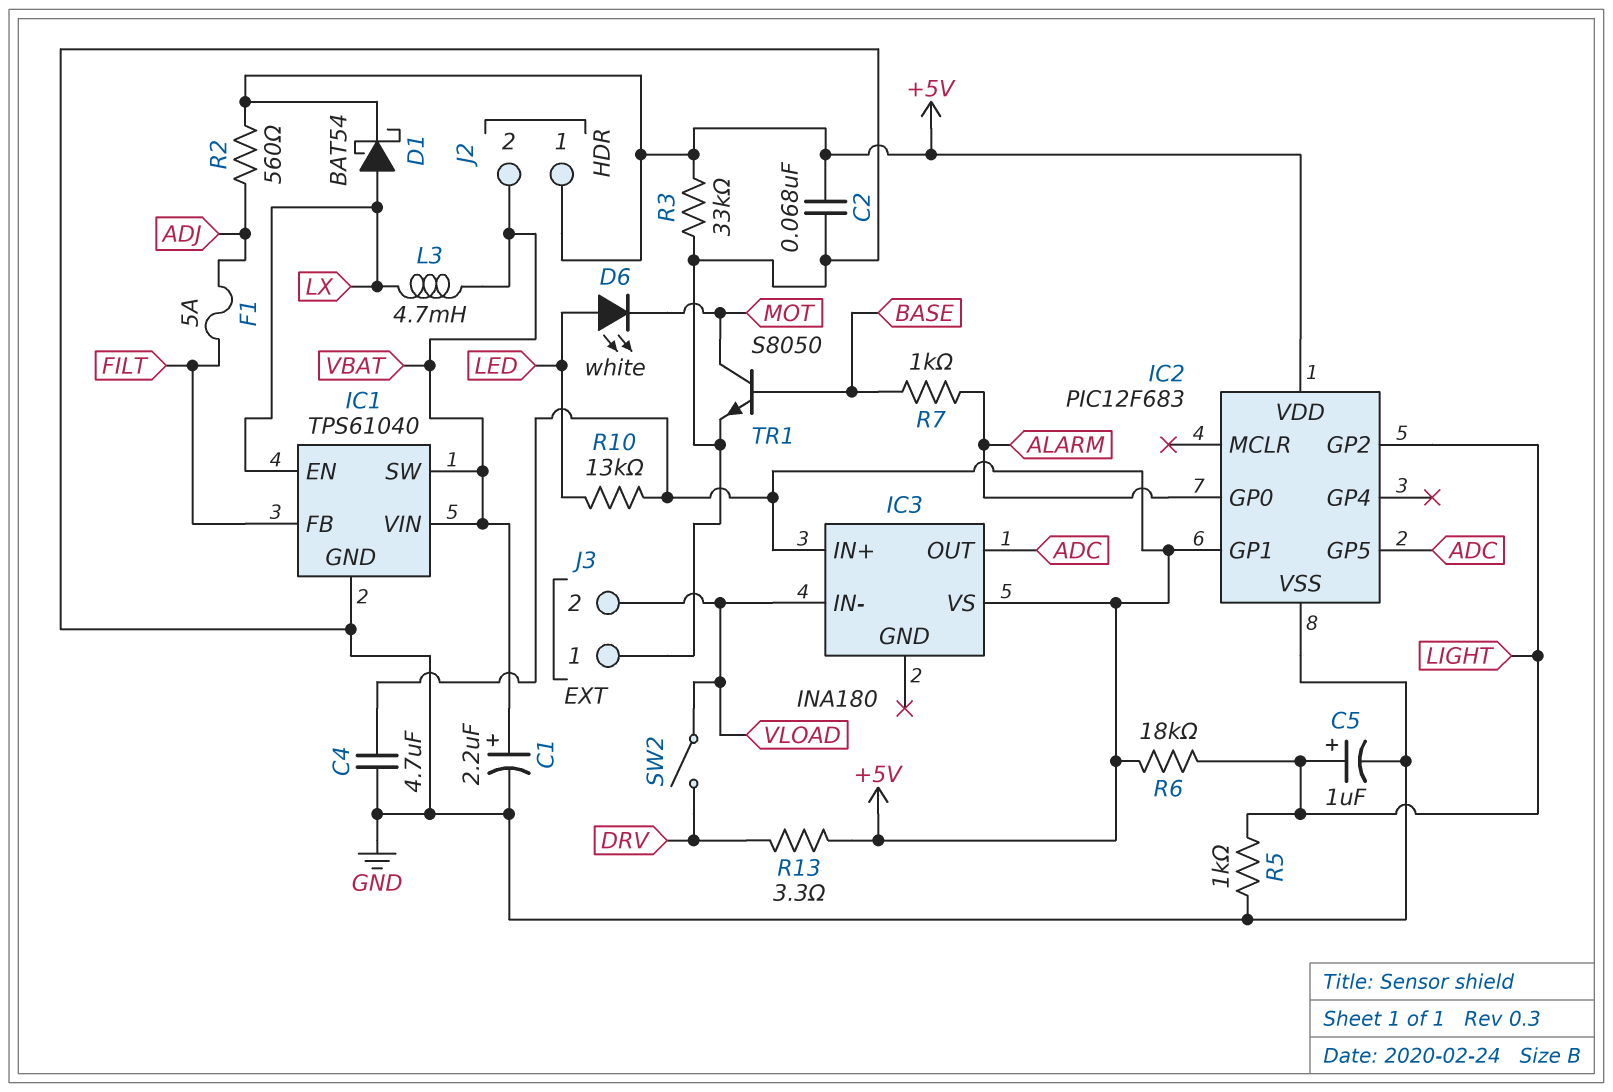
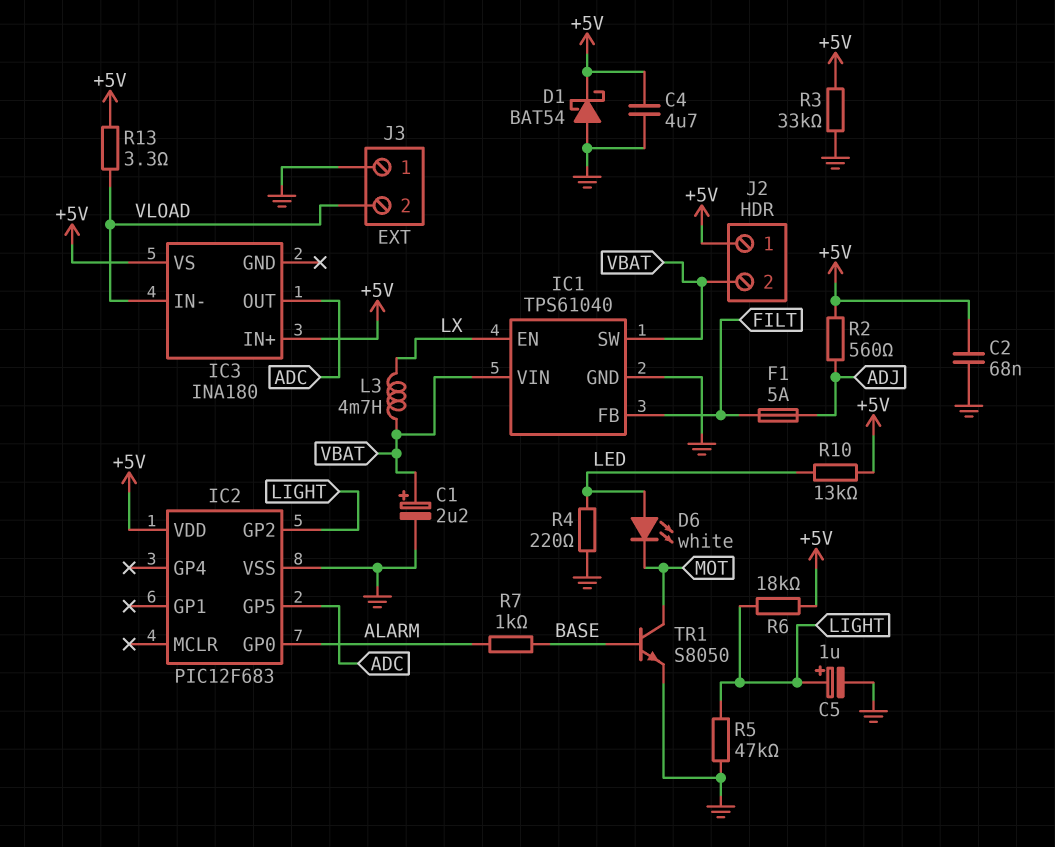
D1: schottky BAT54 (A LX, K +5V) -> schottky BAT54 (A GND, K +5V)
IC2 pin GP1: +5V -> none
R4: none -> 220 (GND, LED)
R5: 1k (GND, LIGHT) -> 47k (GND, LIGHT)
R13: 3.3 (+5V, DRV) -> 3.3 (+5V, VLOAD)
SW2: switch (DRV, VLOAD) -> none

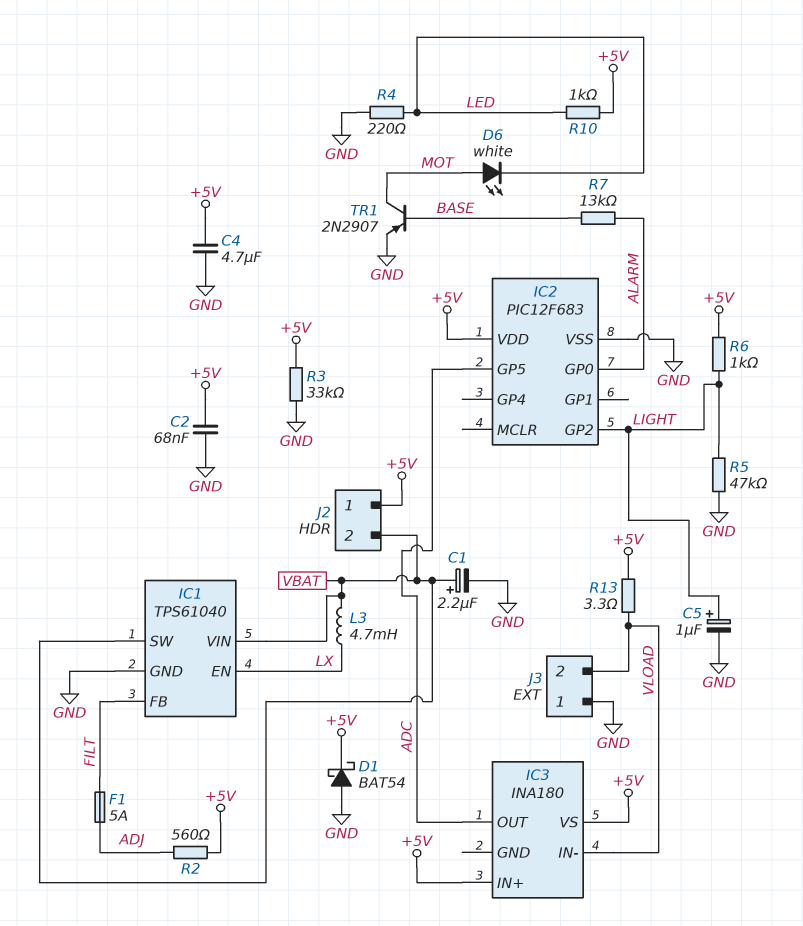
D6: LED white (A LED, K MOT) -> LED white (A MOT, K LED)
R6: 18k (+5V, LIGHT) -> 1k (+5V, LIGHT)
R7: 1k (ALARM, BASE) -> 13k (ALARM, BASE)
R10: 13k (+5V, LED) -> 1k (+5V, LED)
TR1: NPN S8050 (B BASE, C MOT, E GND) -> PNP 2N2907 (B BASE, C MOT, E GND)

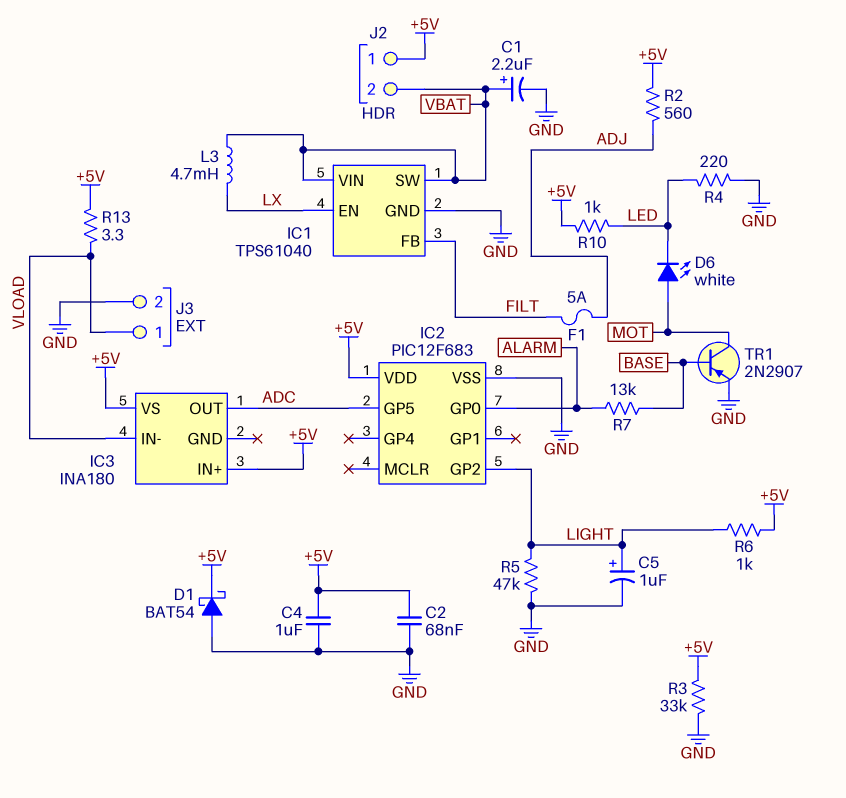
C4: 4.7uF (+5V, GND) -> 1uF (+5V, GND)
J3 pin 1: GND -> VLOAD
J3 pin 2: VLOAD -> GND

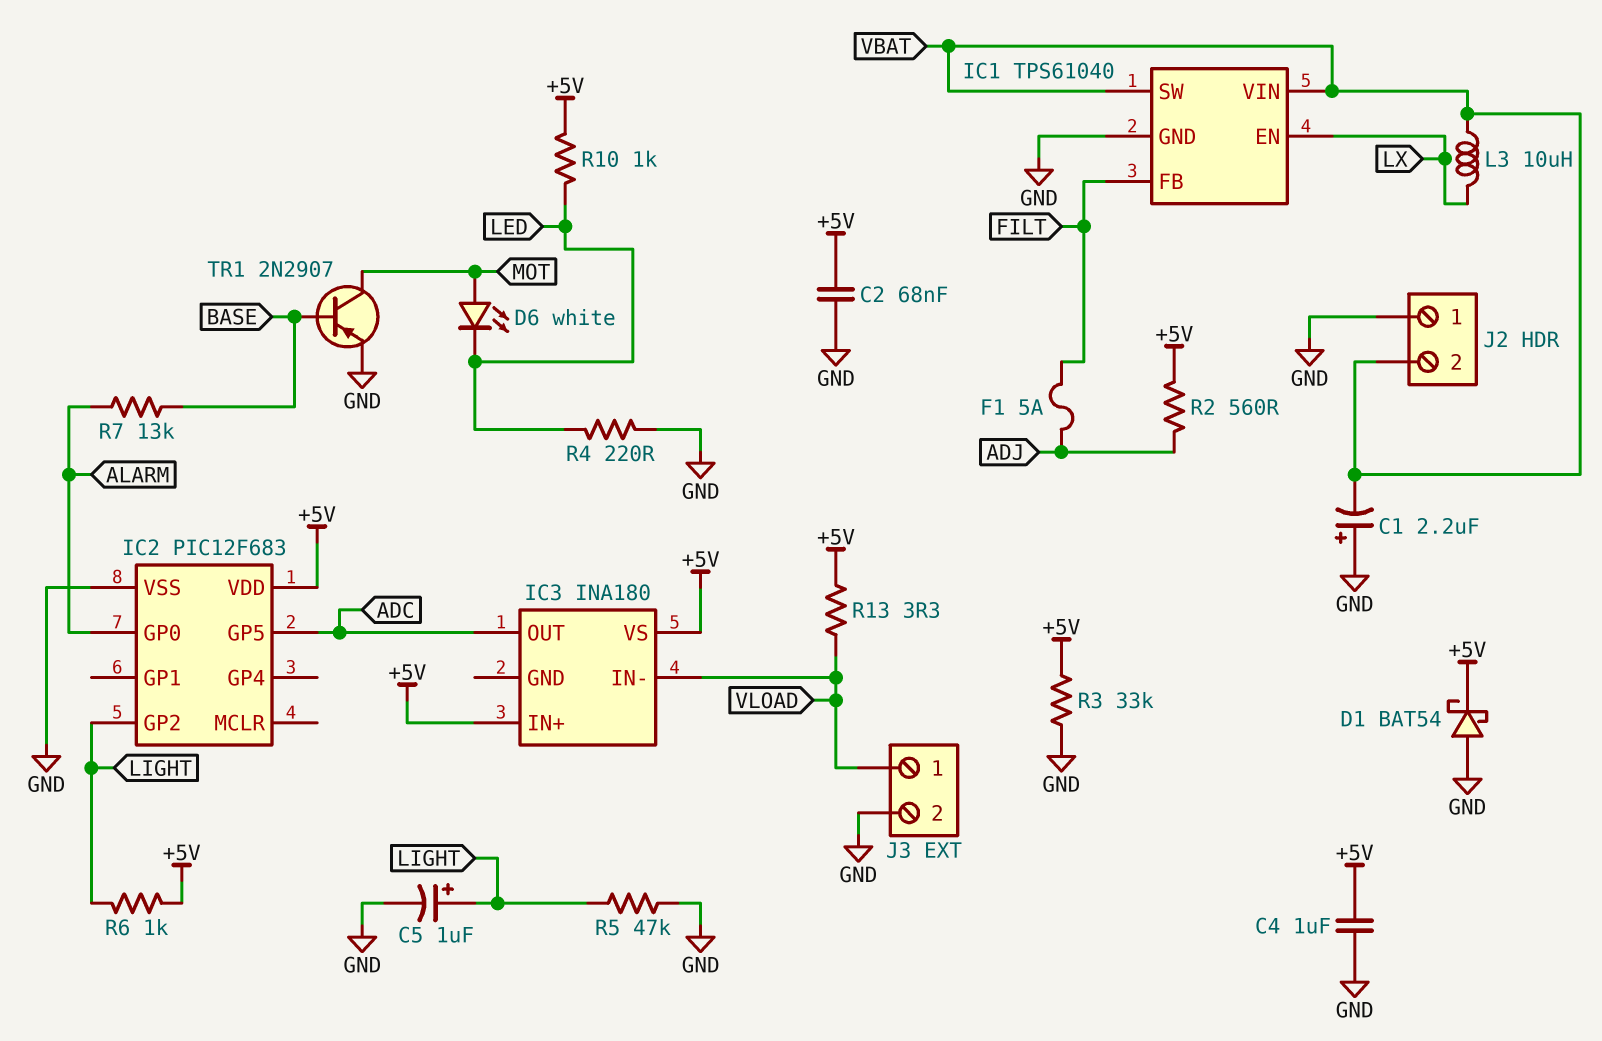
C1: 2.2uF (plus VBAT, minus GND) -> 2.2uF (plus GND, minus VBAT)
J2 pin 1: +5V -> GND
L3: 4.7mH (LX, VBAT) -> 10uH (LX, VBAT)

